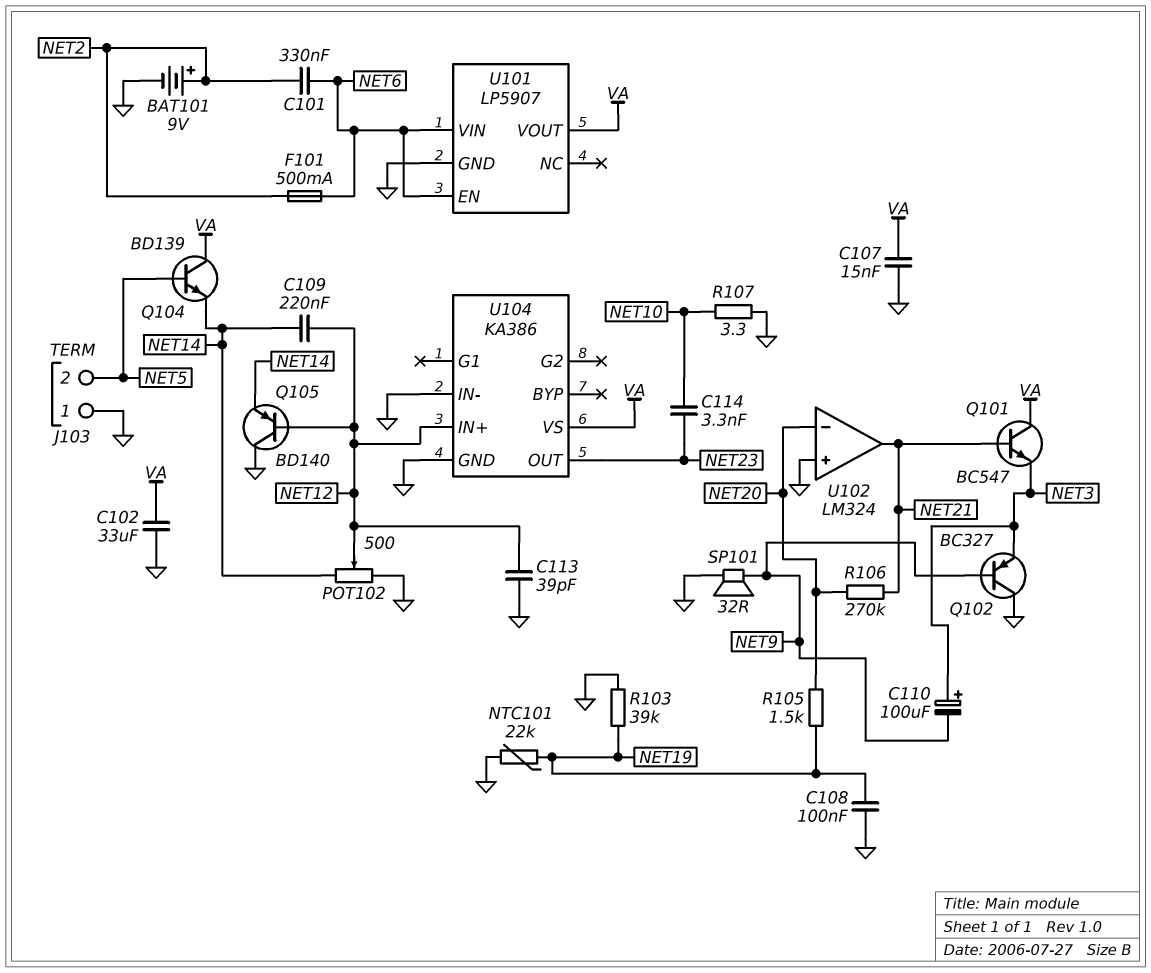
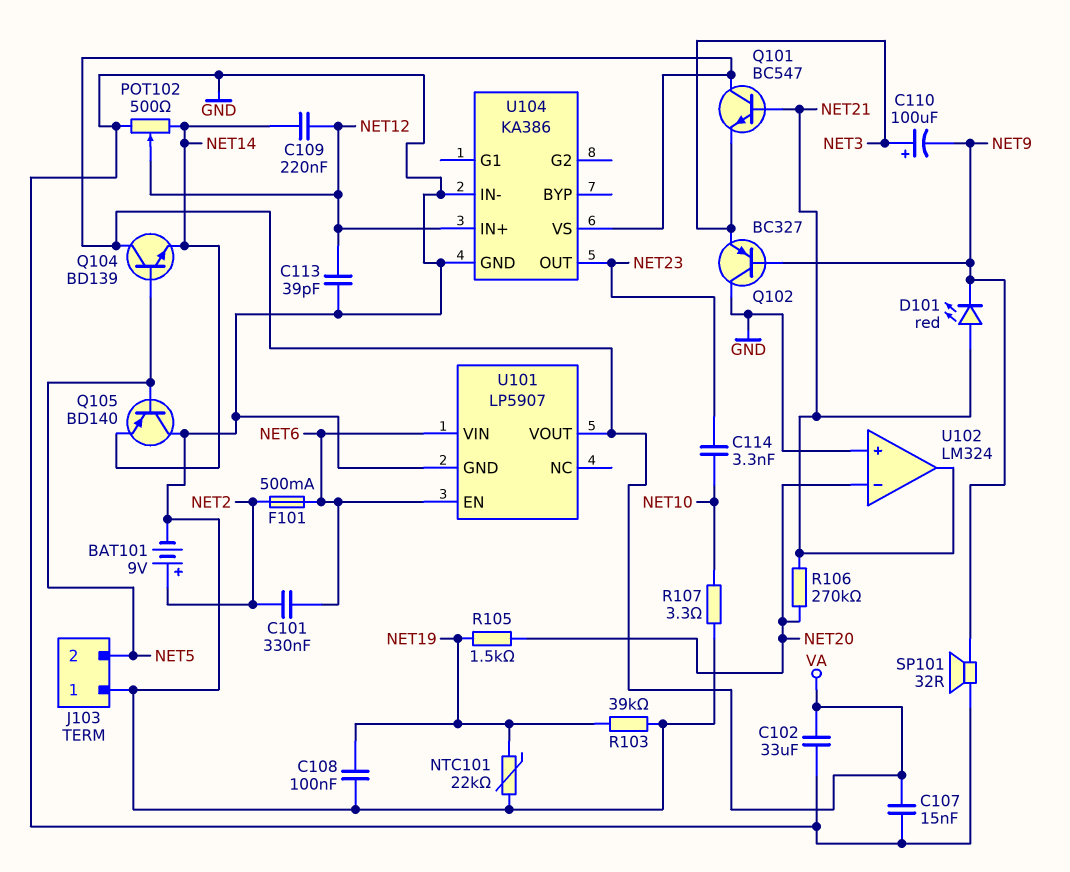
D101: none -> LED red (A NET21, K NET9)
Q105: PNP BD140 (B NET12, C GND, E NET14) -> PNP BD140 (B NET5, C GND, E NET14)

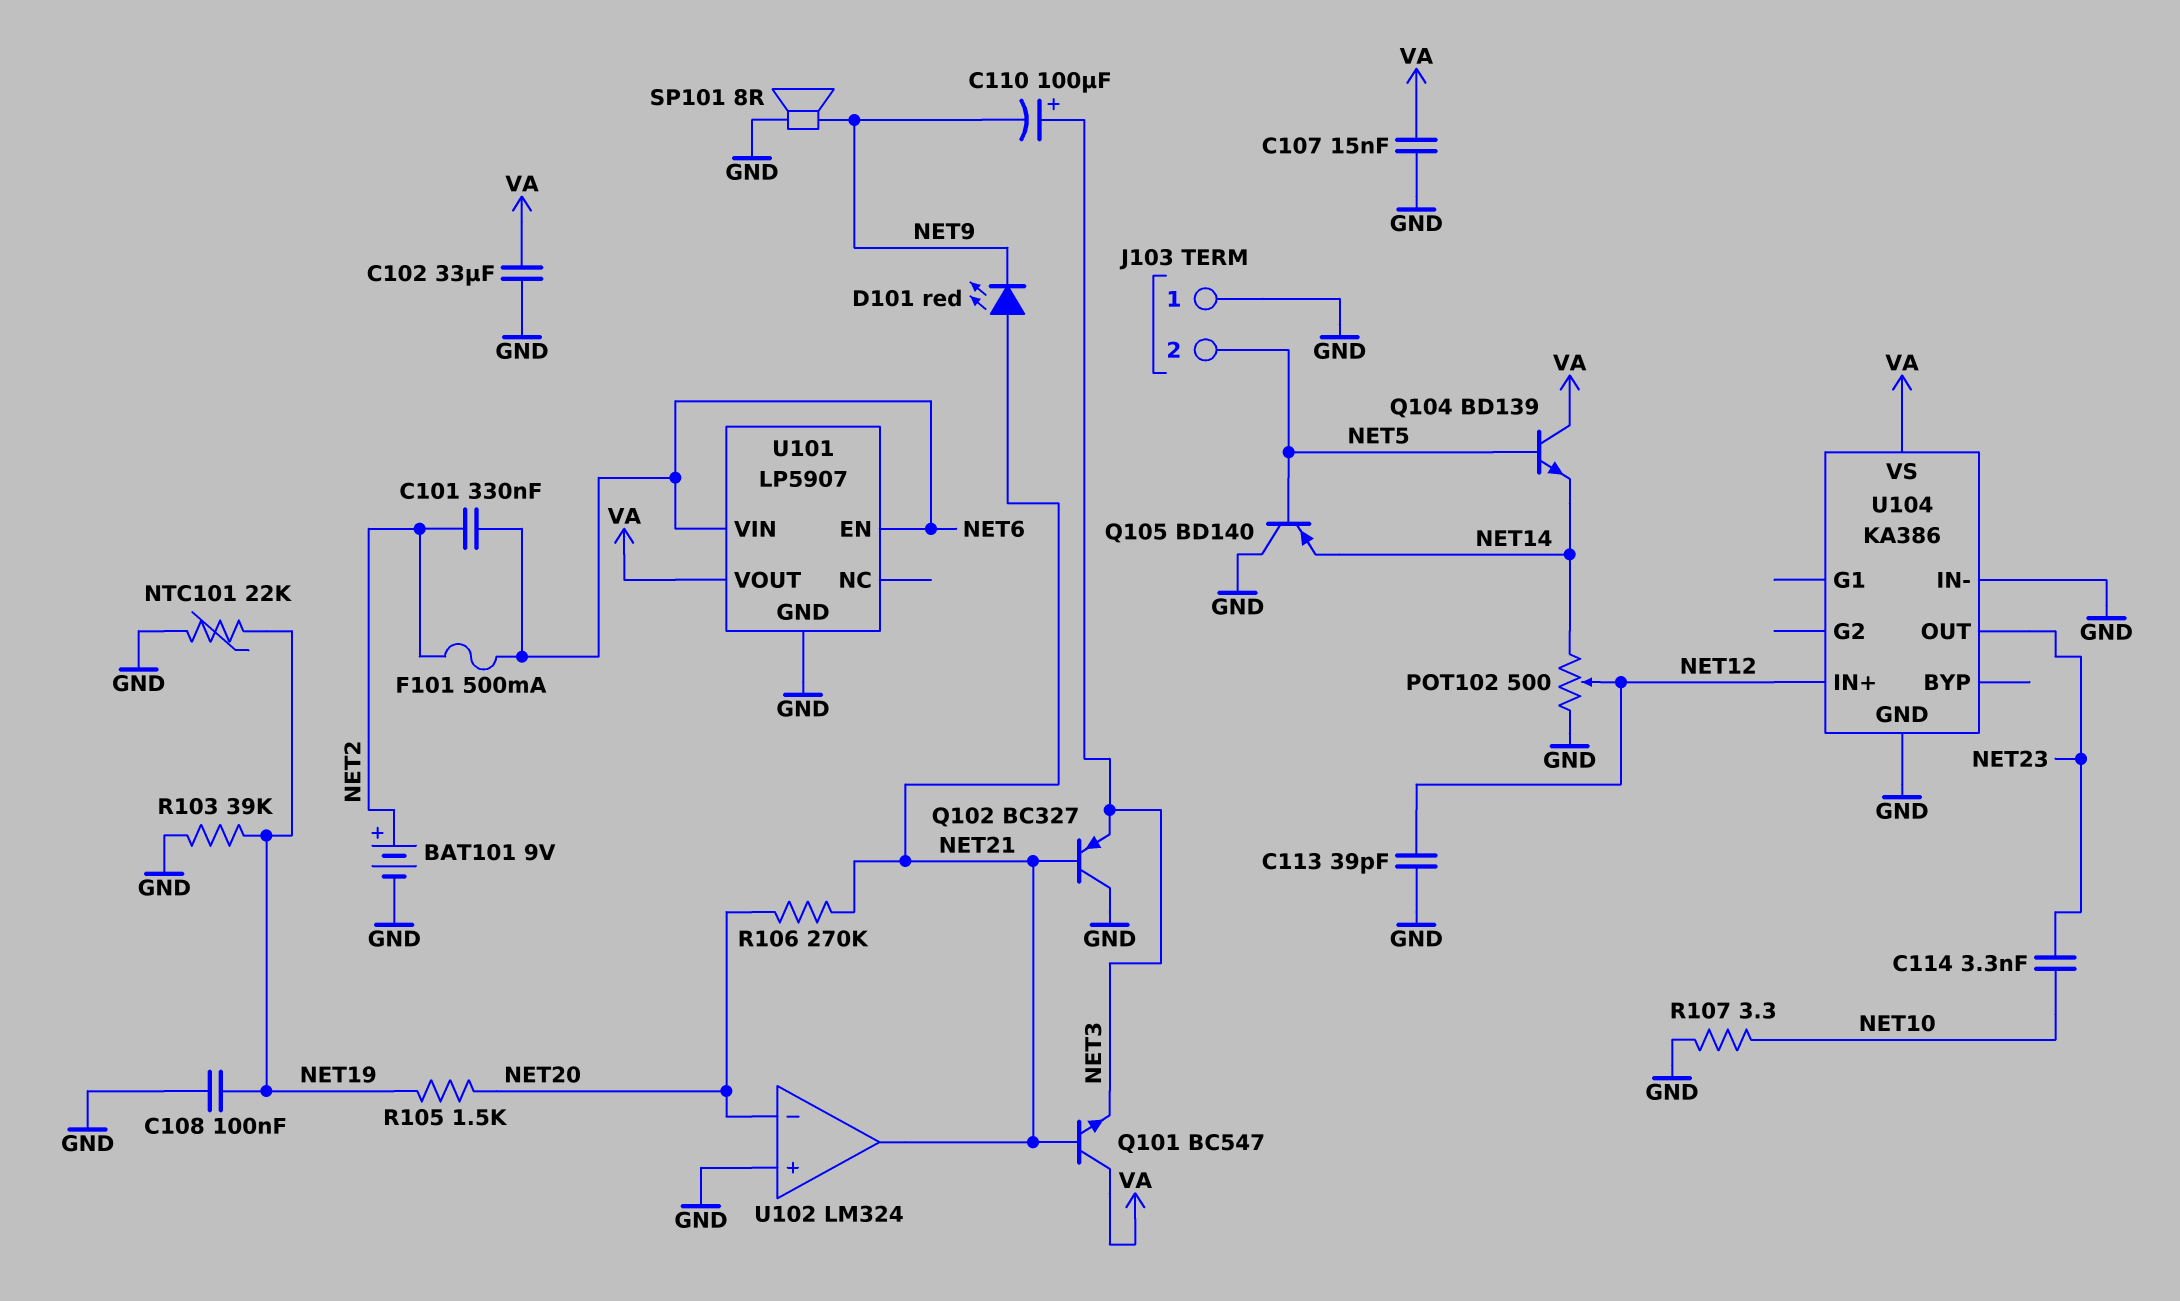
C109: 220nF (NET12, NET14) -> none
Q102: PNP BC327 (B NET9, C GND, E NET3) -> PNP BC327 (B NET21, C GND, E NET3)
SP101: speaker 32R (GND, NET9) -> speaker 8R (GND, NET9)

